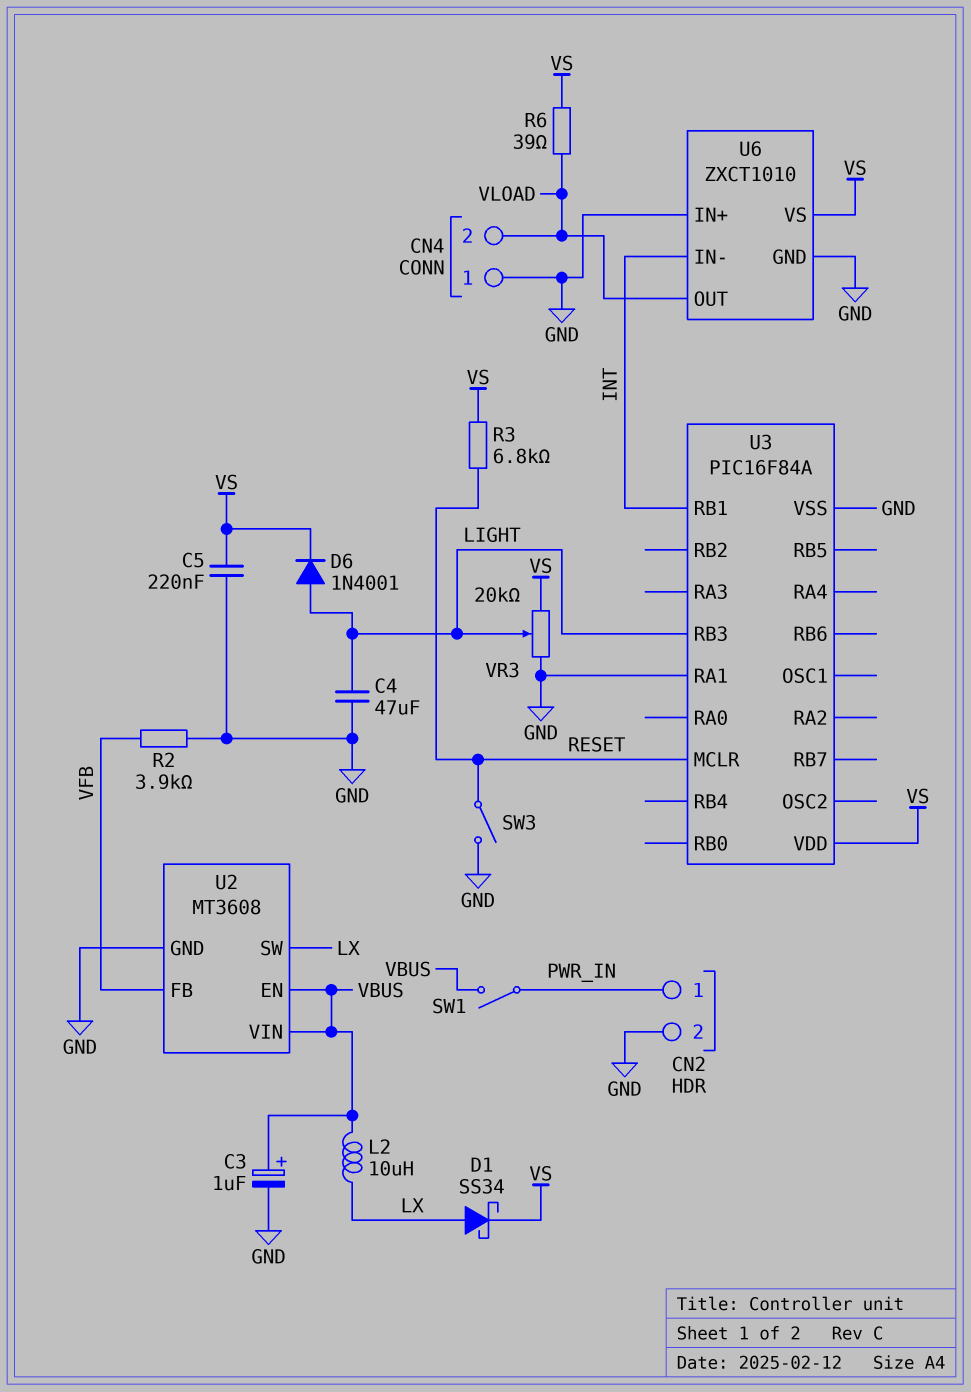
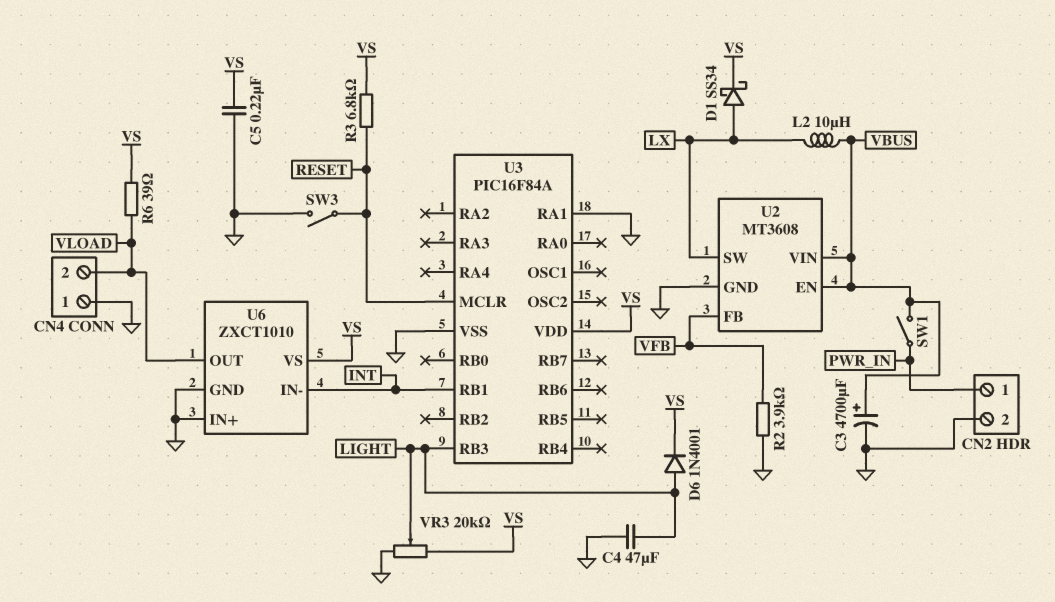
C3: 1uF (plus VBUS, minus GND) -> 4700uF (plus VBUS, minus GND)

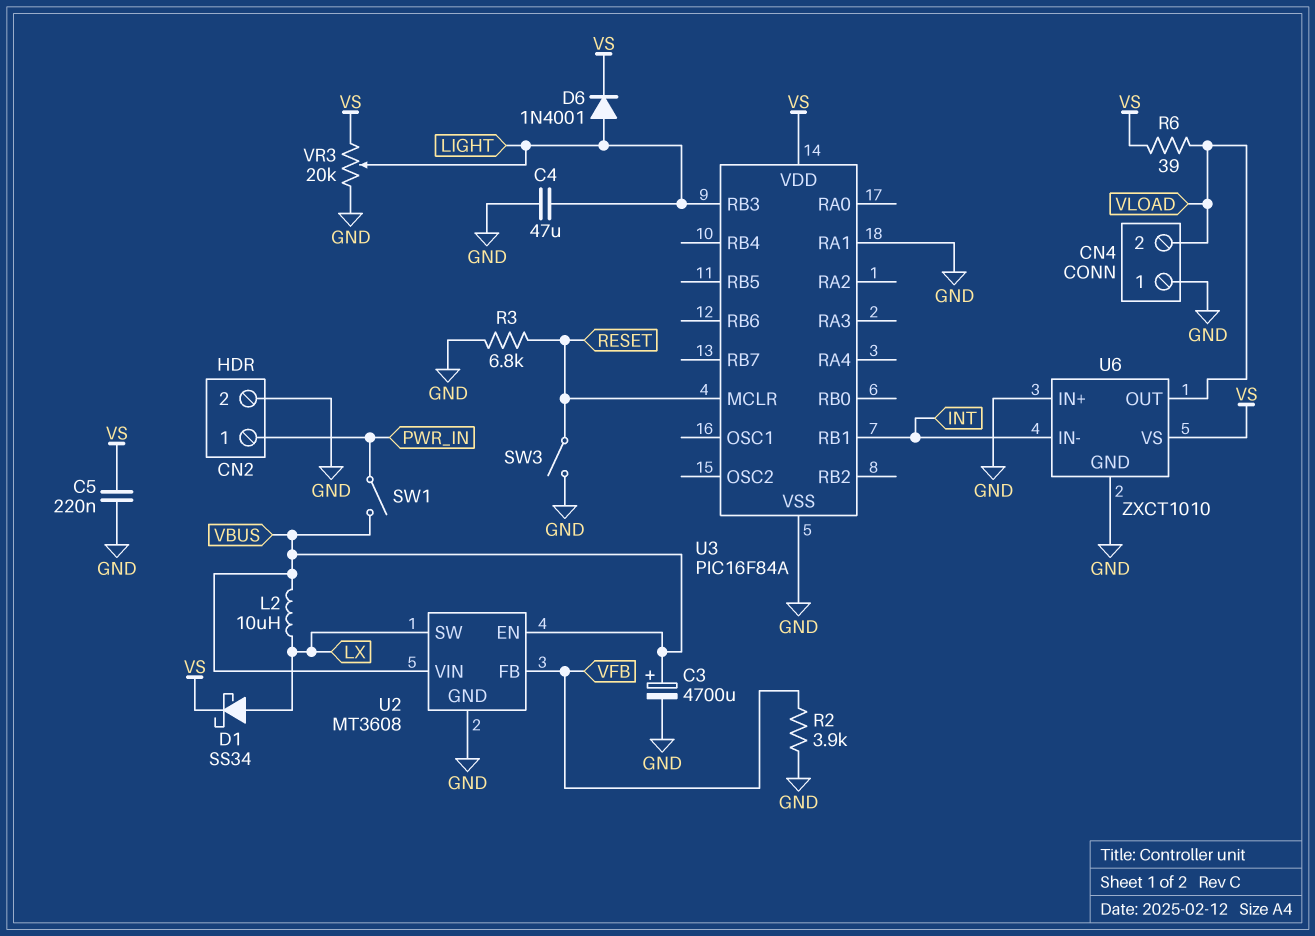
R3: 6.8k (RESET, VS) -> 6.8k (GND, RESET)

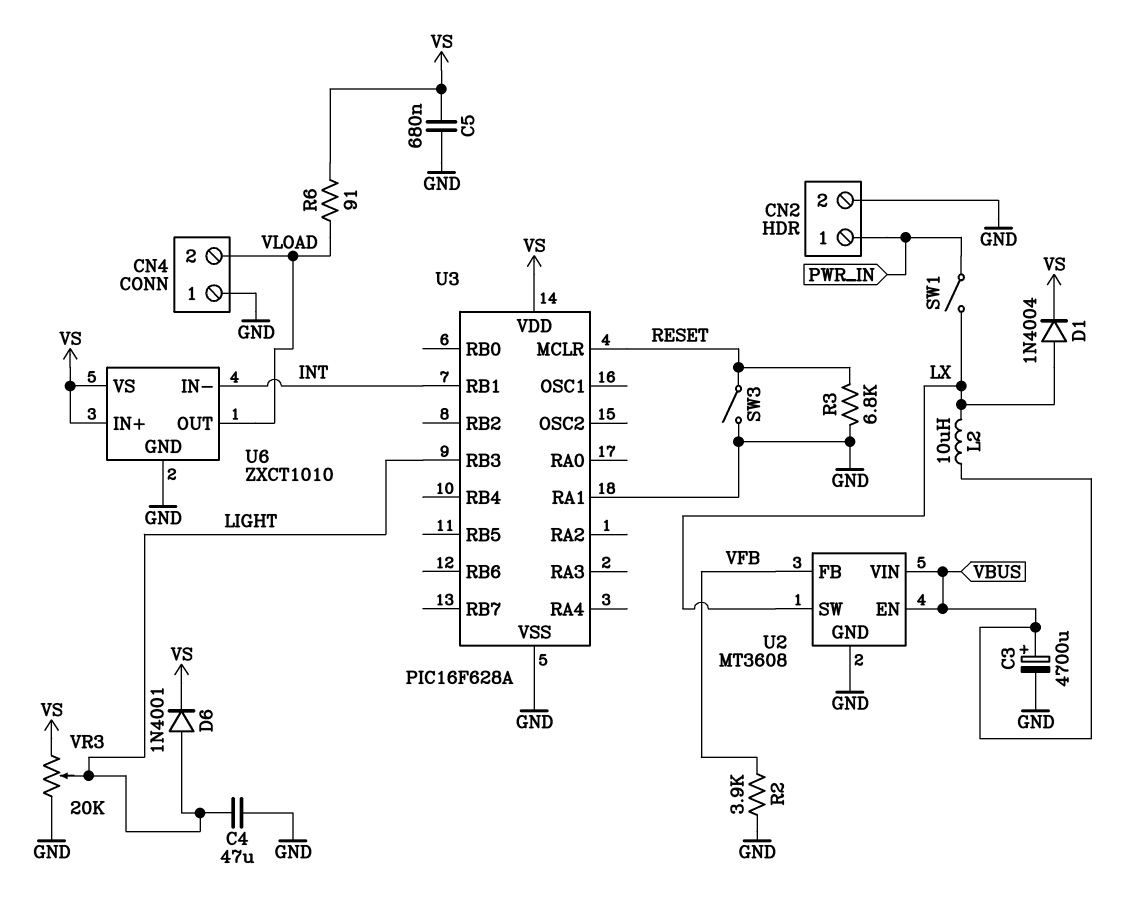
C5: 220nF (GND, VS) -> 680nF (GND, VS)
D1: schottky SS34 (A LX, K VS) -> diode 1N4004 (A LX, K VS)
R6: 39 (VLOAD, VS) -> 91 (VLOAD, VS)
SW1: switch (PWR_IN, VBUS) -> switch (LX, PWR_IN)
U3: PIC16F84A -> PIC16F628A
U6 pin IN+: GND -> VS

